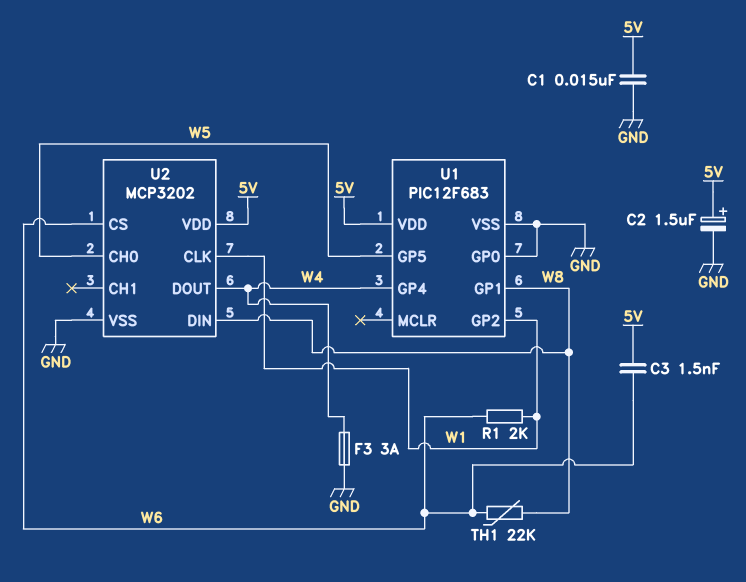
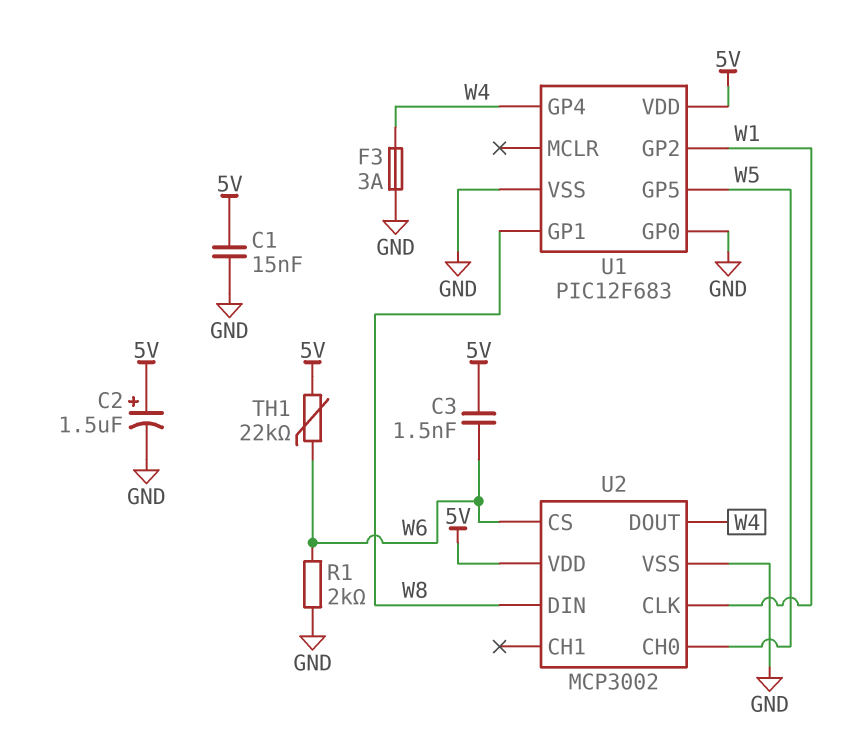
R1: 2k (W1, W6) -> 2k (GND, W6)
TH1: 22k (W6, W8) -> 22k (5V, W6)
U2: MCP3202 -> MCP3002

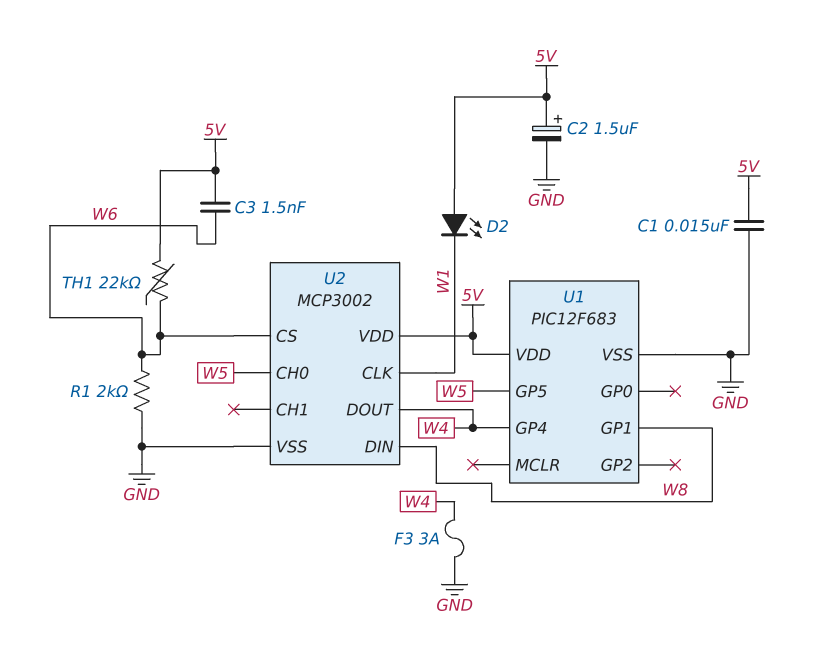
D2: none -> LED (A 5V, K W1)
U1 pin GP0: GND -> none
U1 pin GP2: W1 -> none

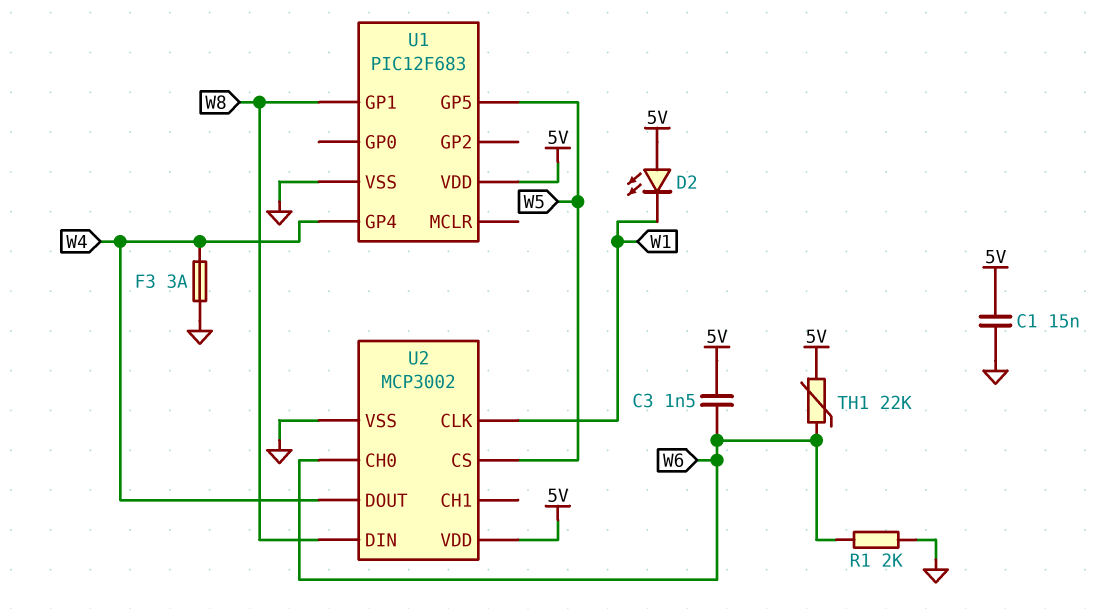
C2: 1.5uF (plus 5V, minus GND) -> none
U2 pin CH0: W5 -> W6
U2 pin CS: W6 -> W5

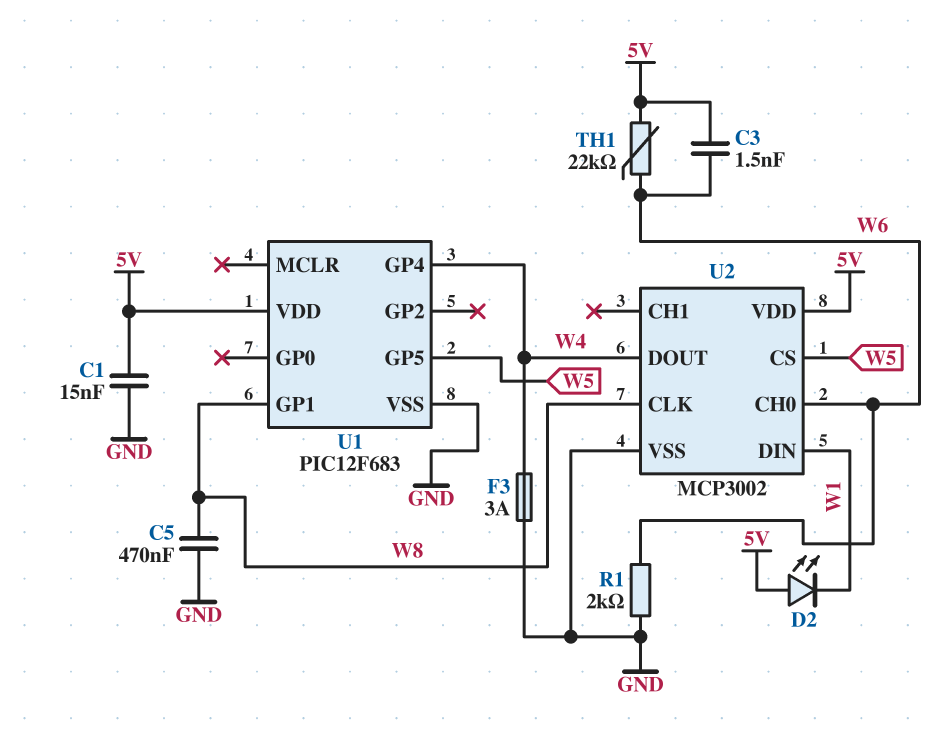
C5: none -> 470nF (GND, W8)
U2 pin CLK: W1 -> W8
U2 pin DIN: W8 -> W1

